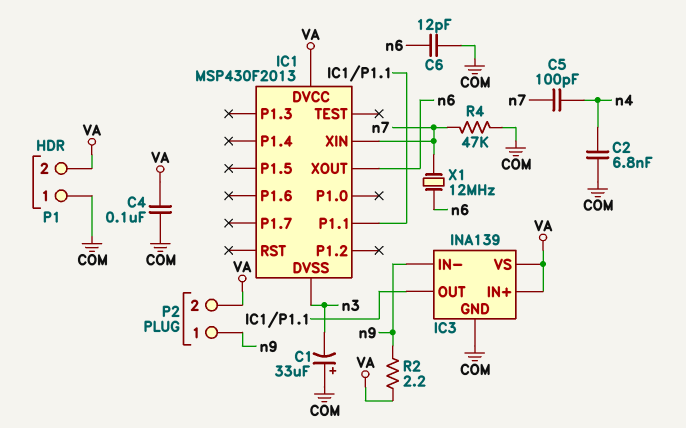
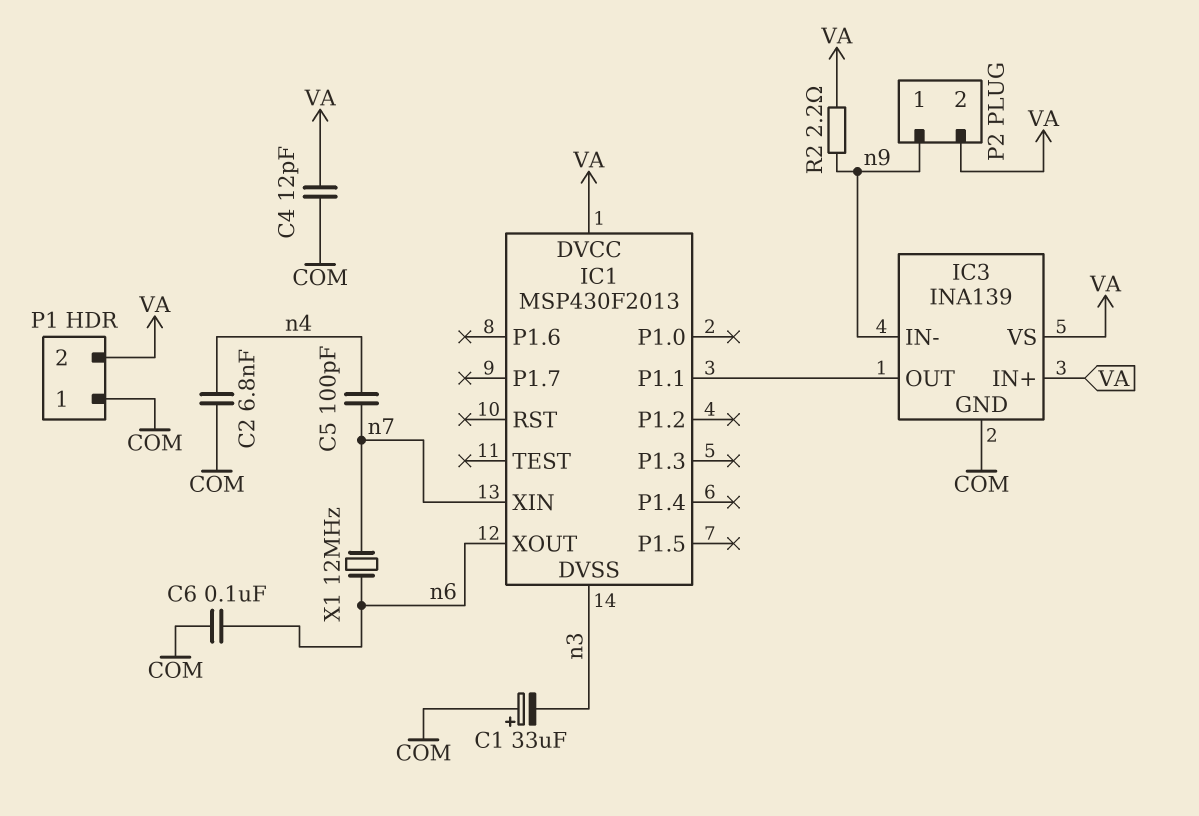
C4: 100nF (COM, VA) -> 12pF (COM, VA)
C6: 12pF (COM, n6) -> 100nF (COM, n6)
R4: 47k (COM, n7) -> none

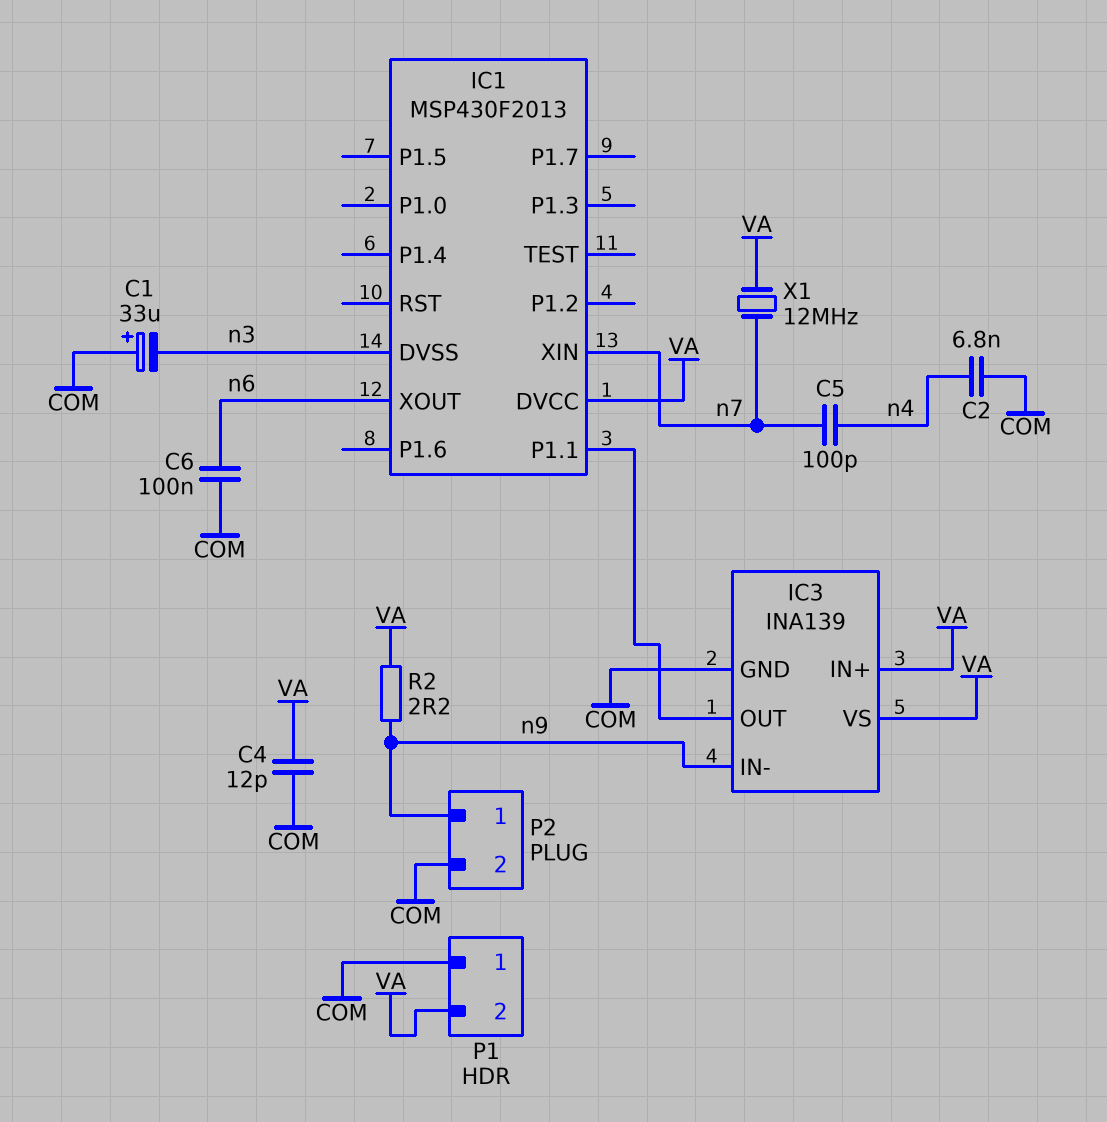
P2 pin 2: VA -> COM
X1: 12MHz (n6, n7) -> 12MHz (VA, n7)

